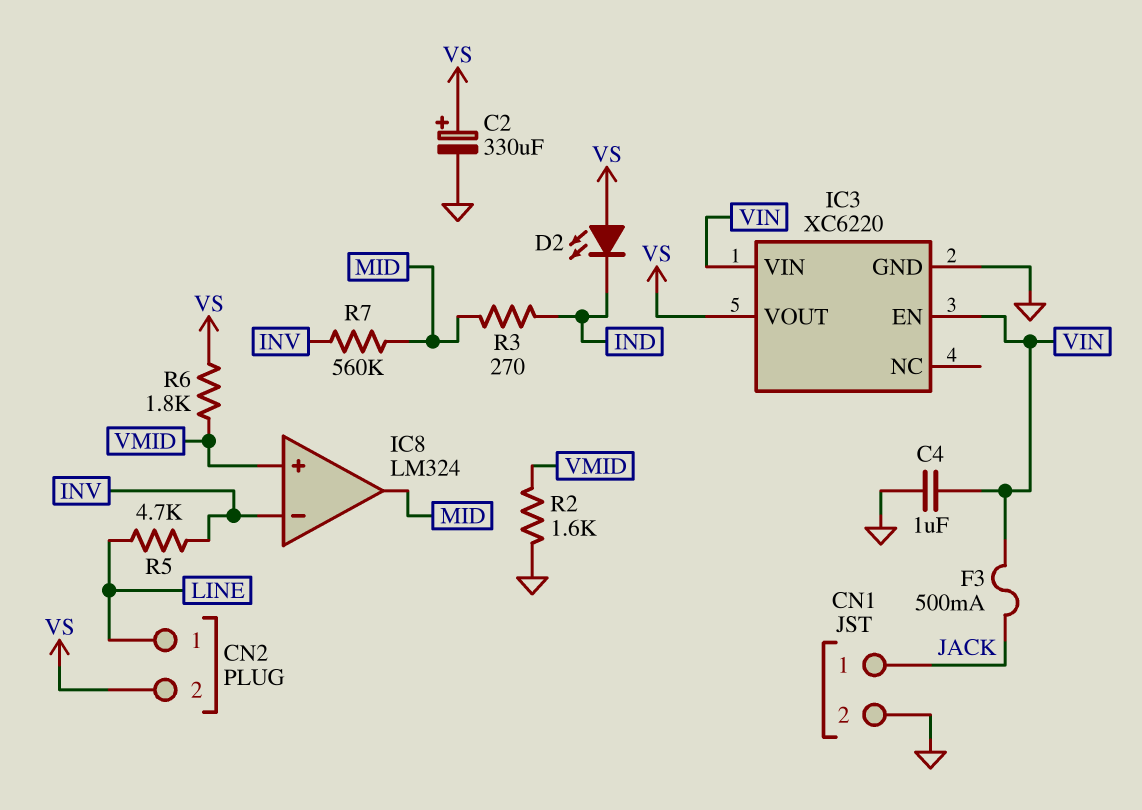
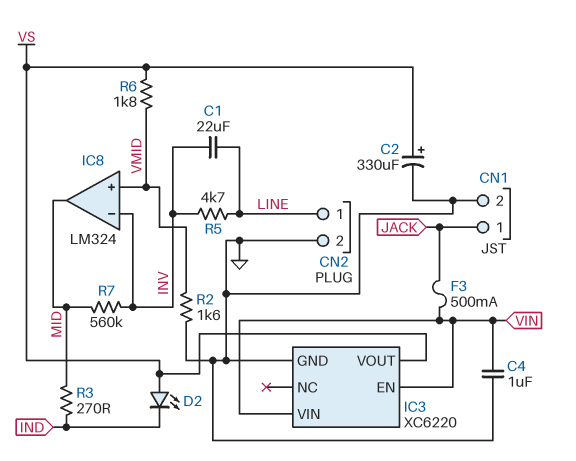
C1: none -> 22uF (INV, LINE)
CN2 pin 2: VS -> GND

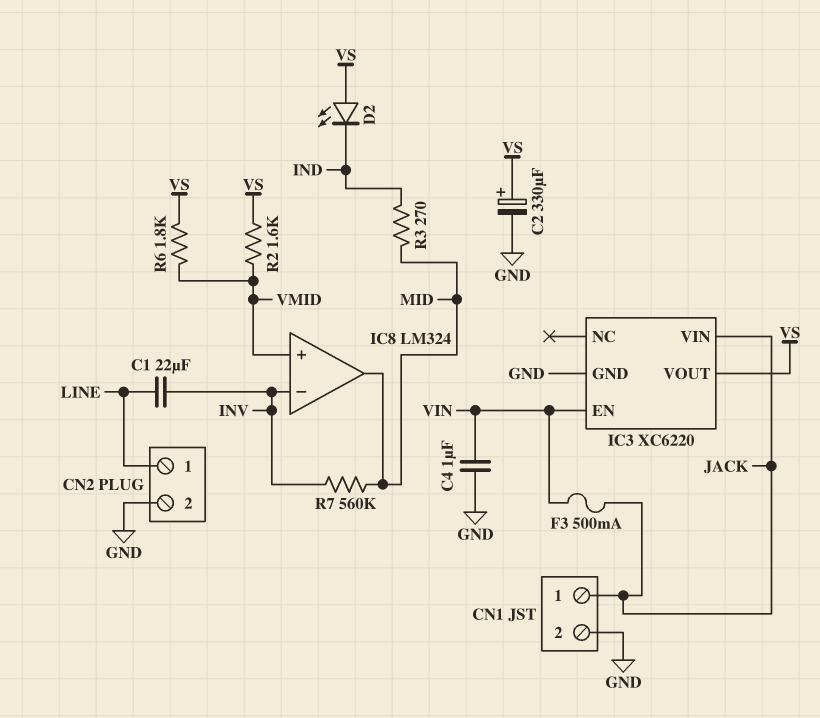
IC3 pin VIN: VIN -> JACK
R2: 1.6k (GND, VMID) -> 1.6k (VMID, VS)
R5: 4.7k (INV, LINE) -> none

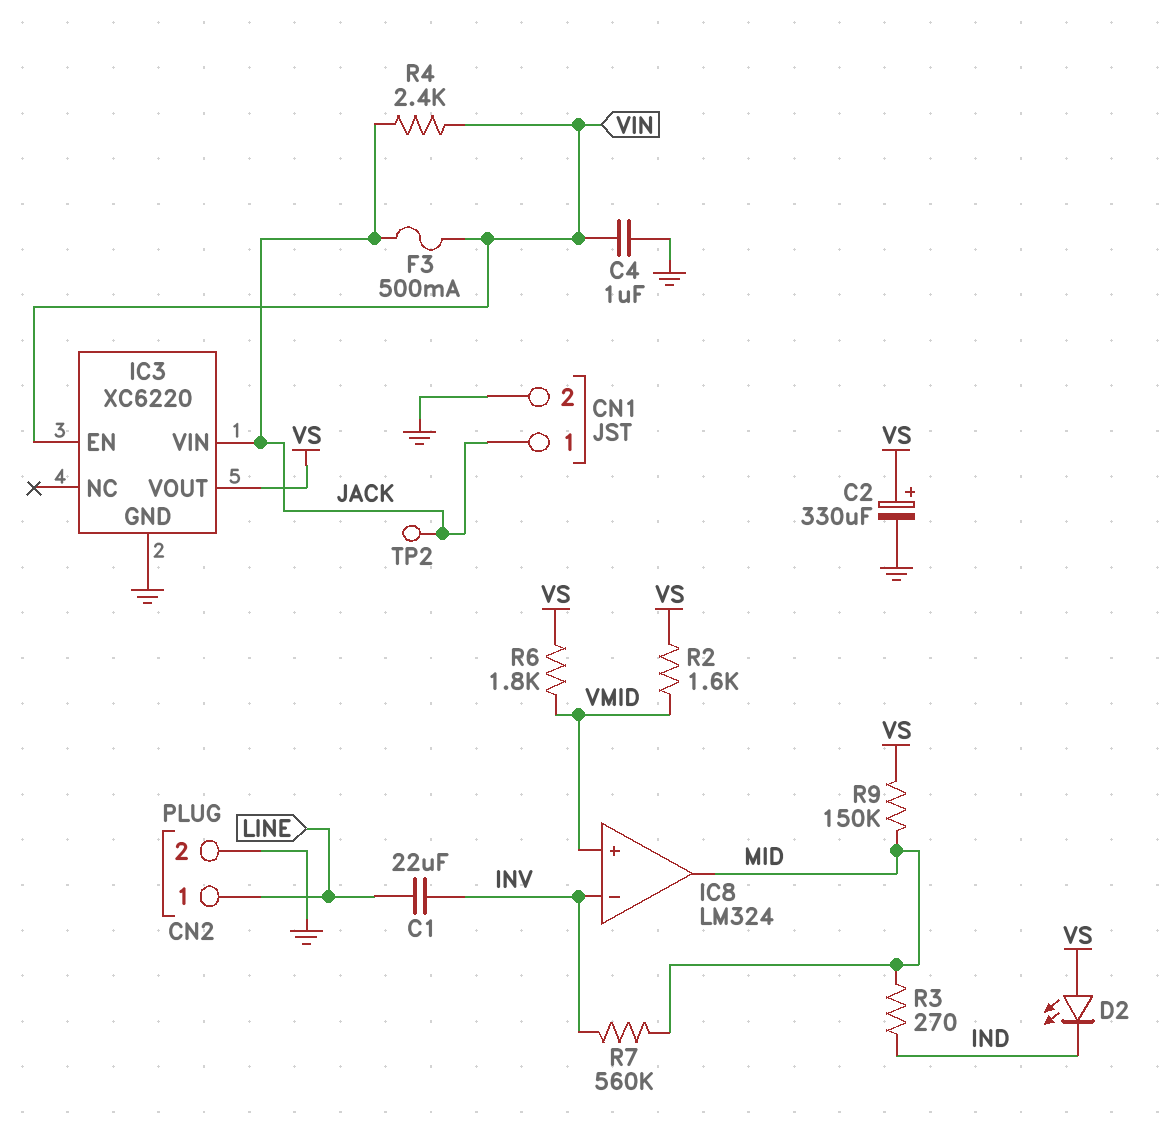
R4: none -> 2.4k (JACK, VIN)
R9: none -> 150k (MID, VS)
TP2: none -> test point (JACK)

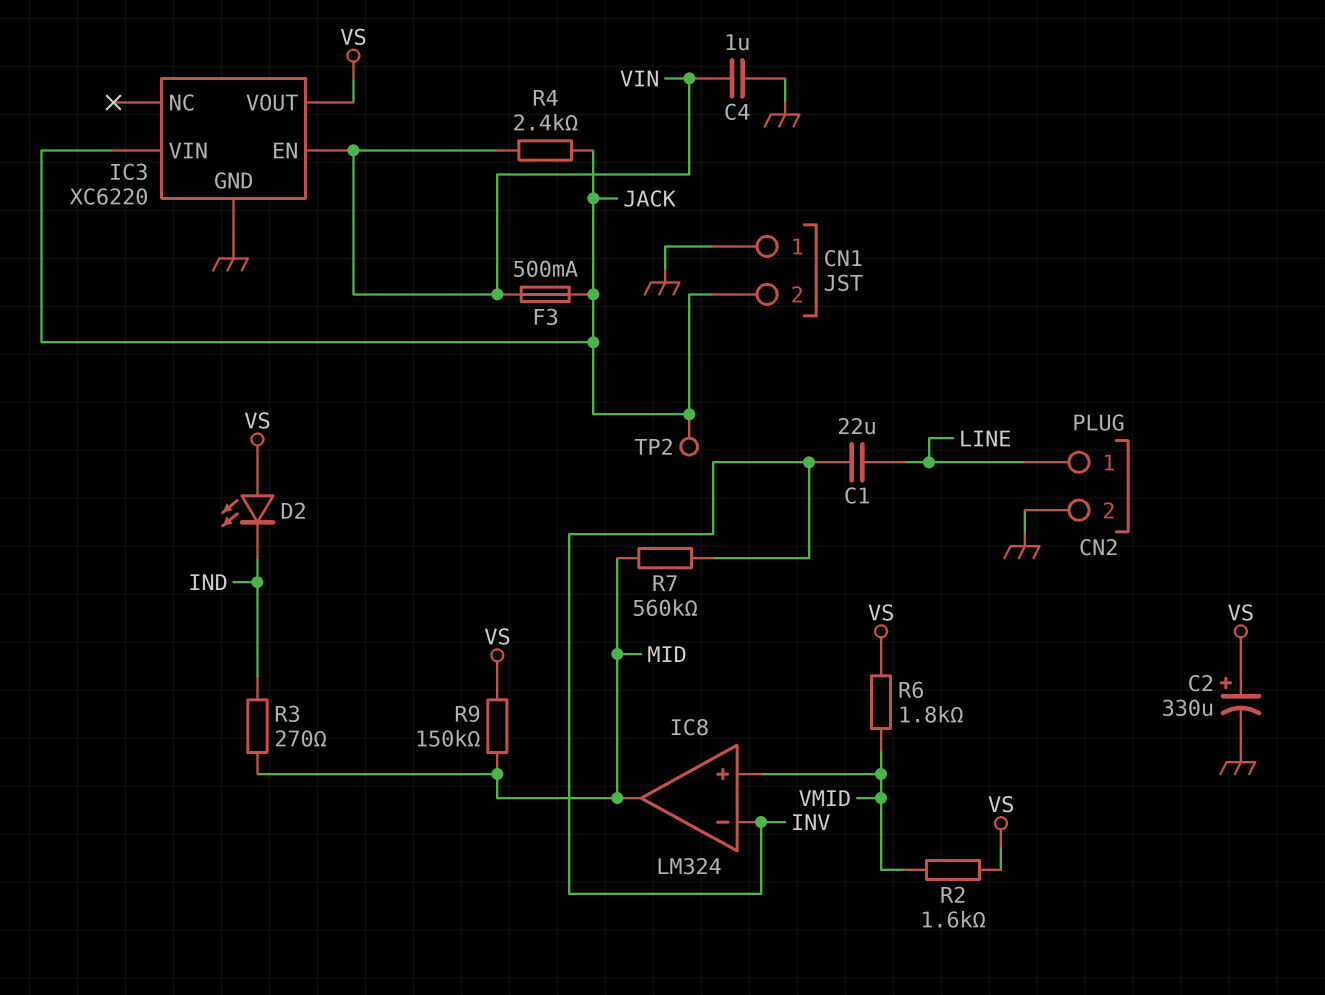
CN1 pin 1: JACK -> GND
CN1 pin 2: GND -> JACK

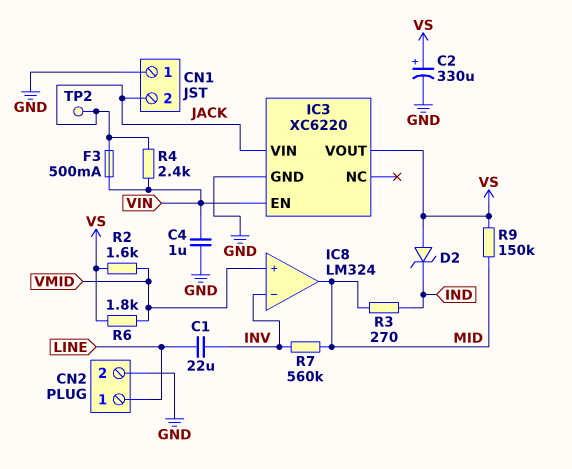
D2: LED (A VS, K IND) -> zener (A VS, K IND)

